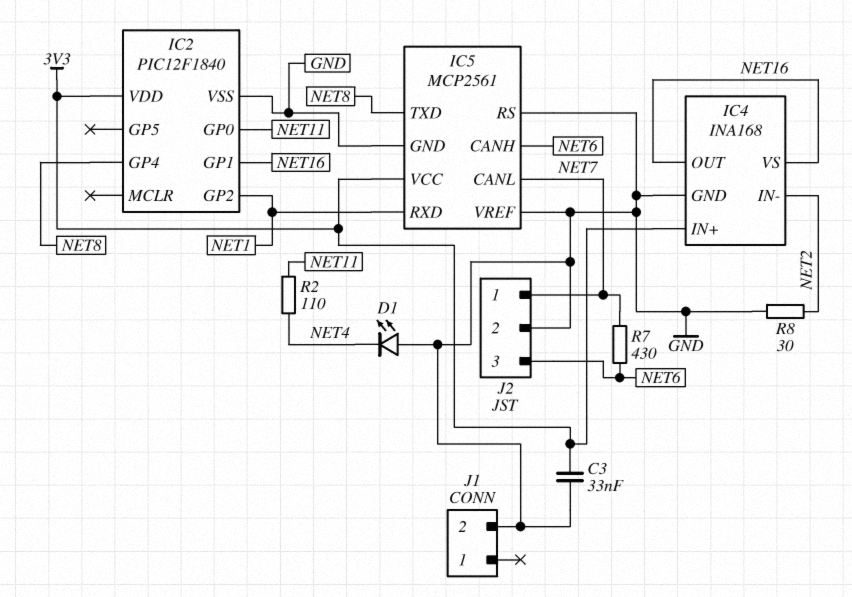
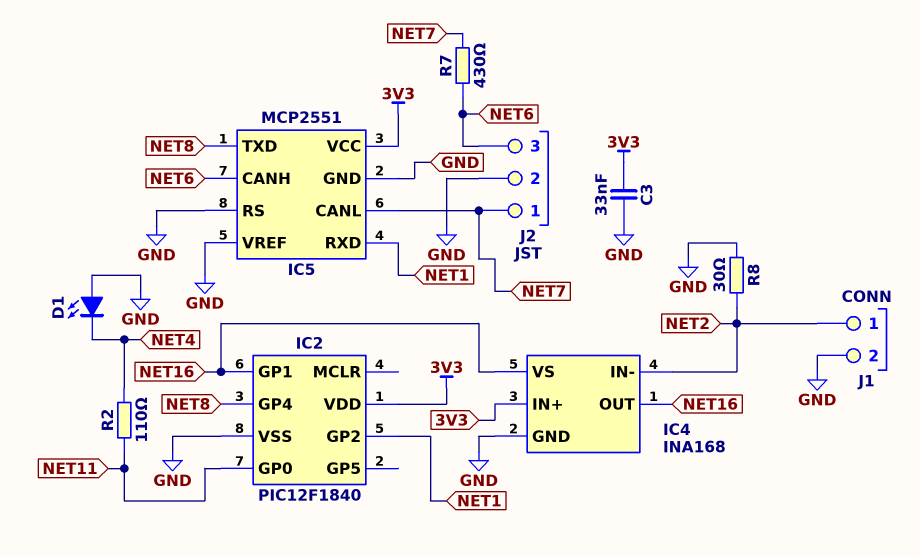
IC5: MCP2561 -> MCP2551
J1 pin 1: none -> NET2

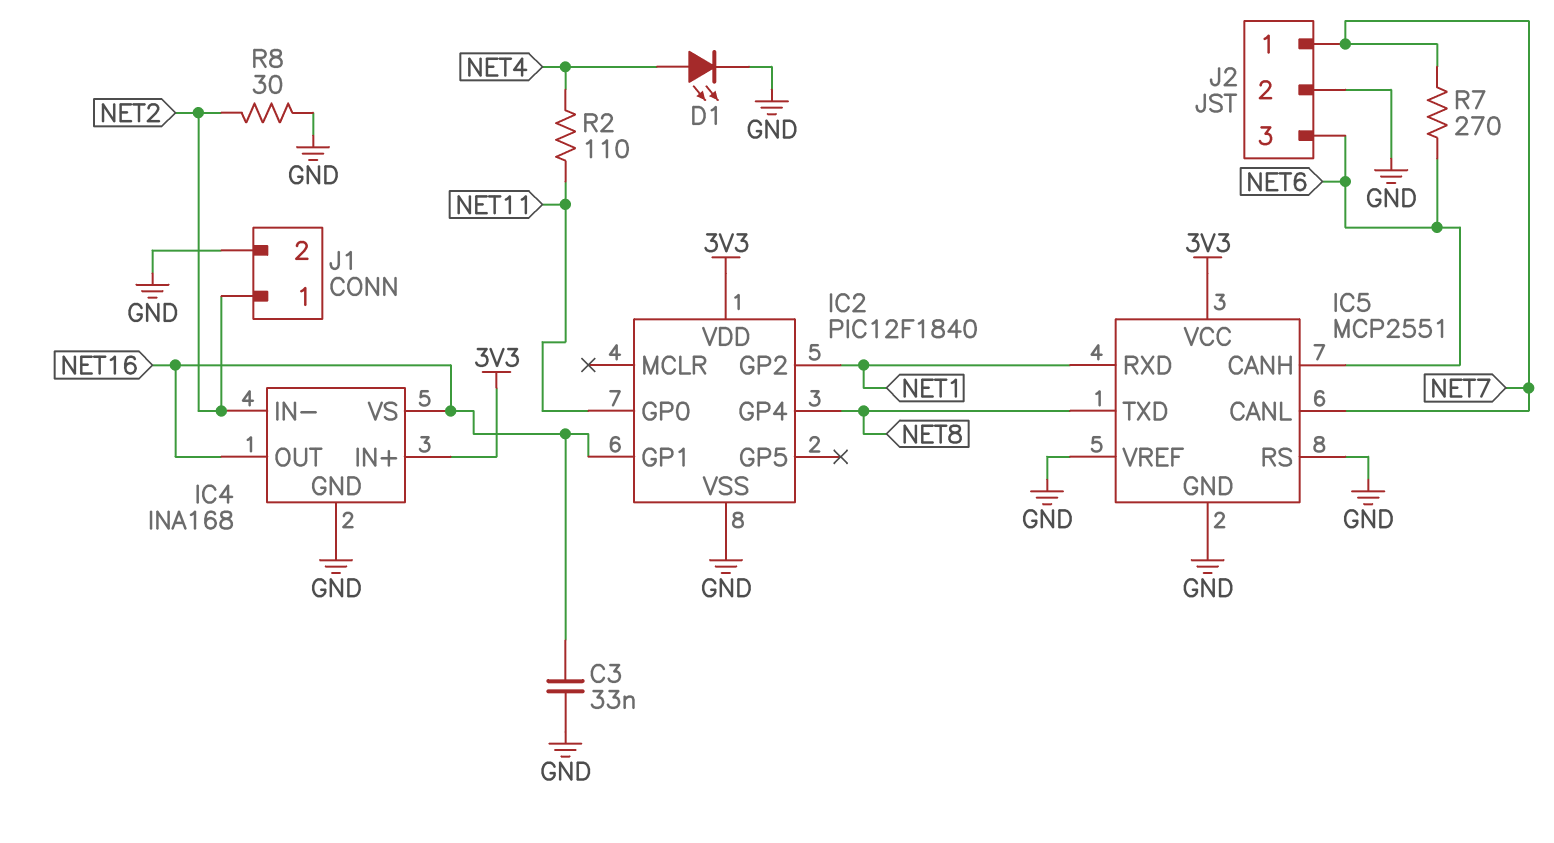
C3: 33nF (3V3, GND) -> 33nF (GND, NET16)
D1: LED (A GND, K NET4) -> LED (A NET4, K GND)
R7: 430 (NET6, NET7) -> 270 (NET6, NET7)

